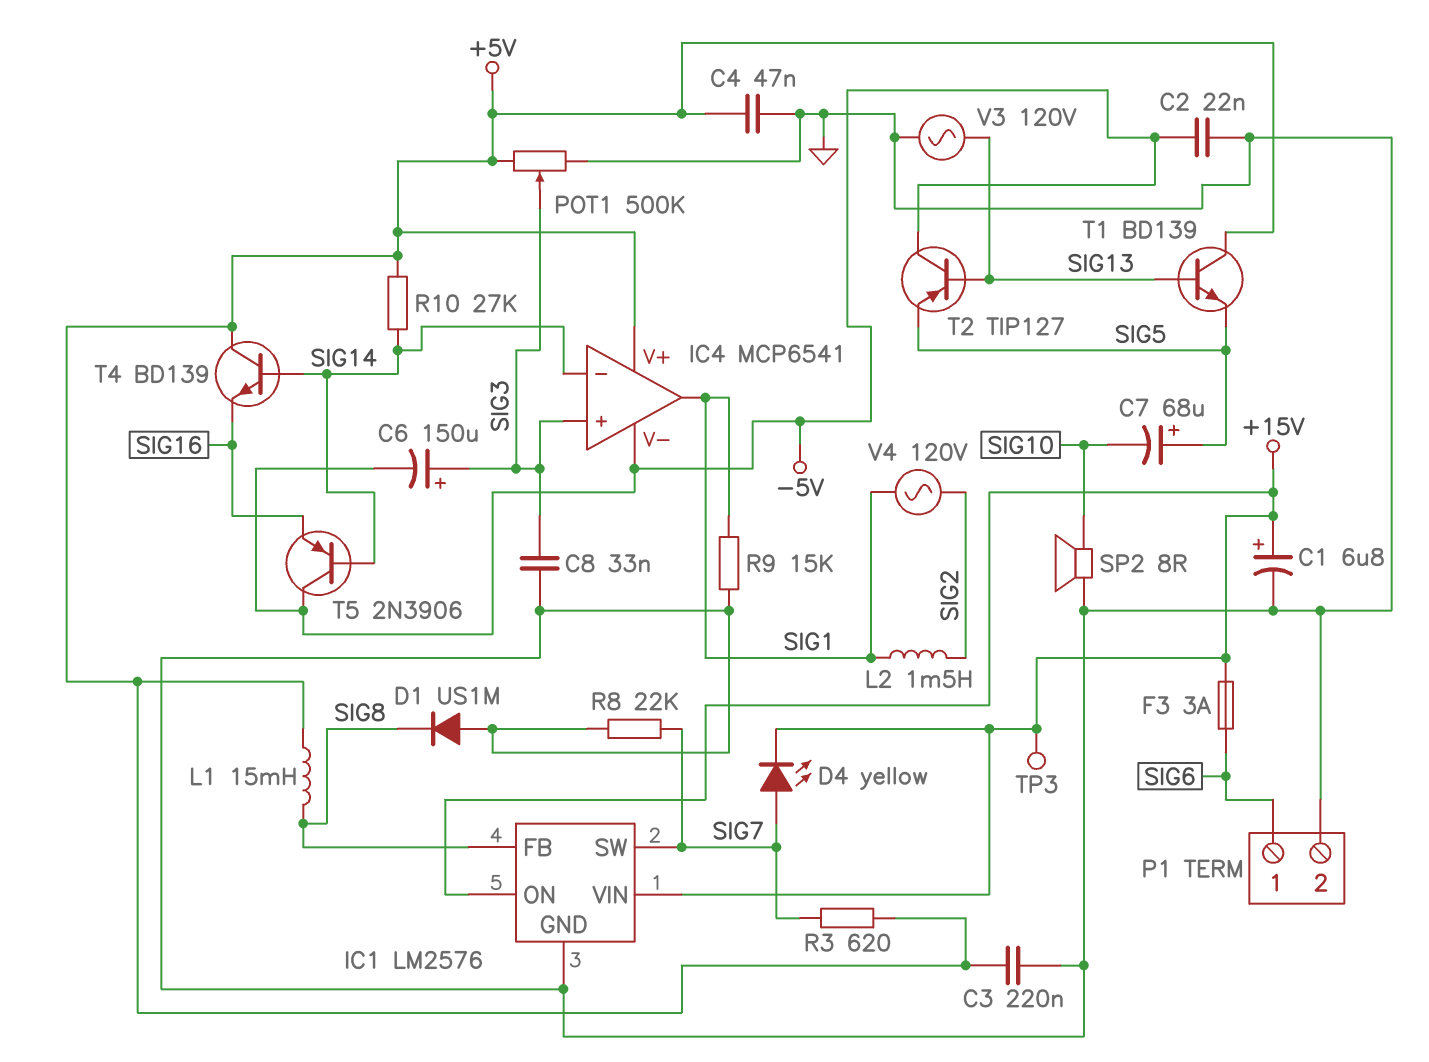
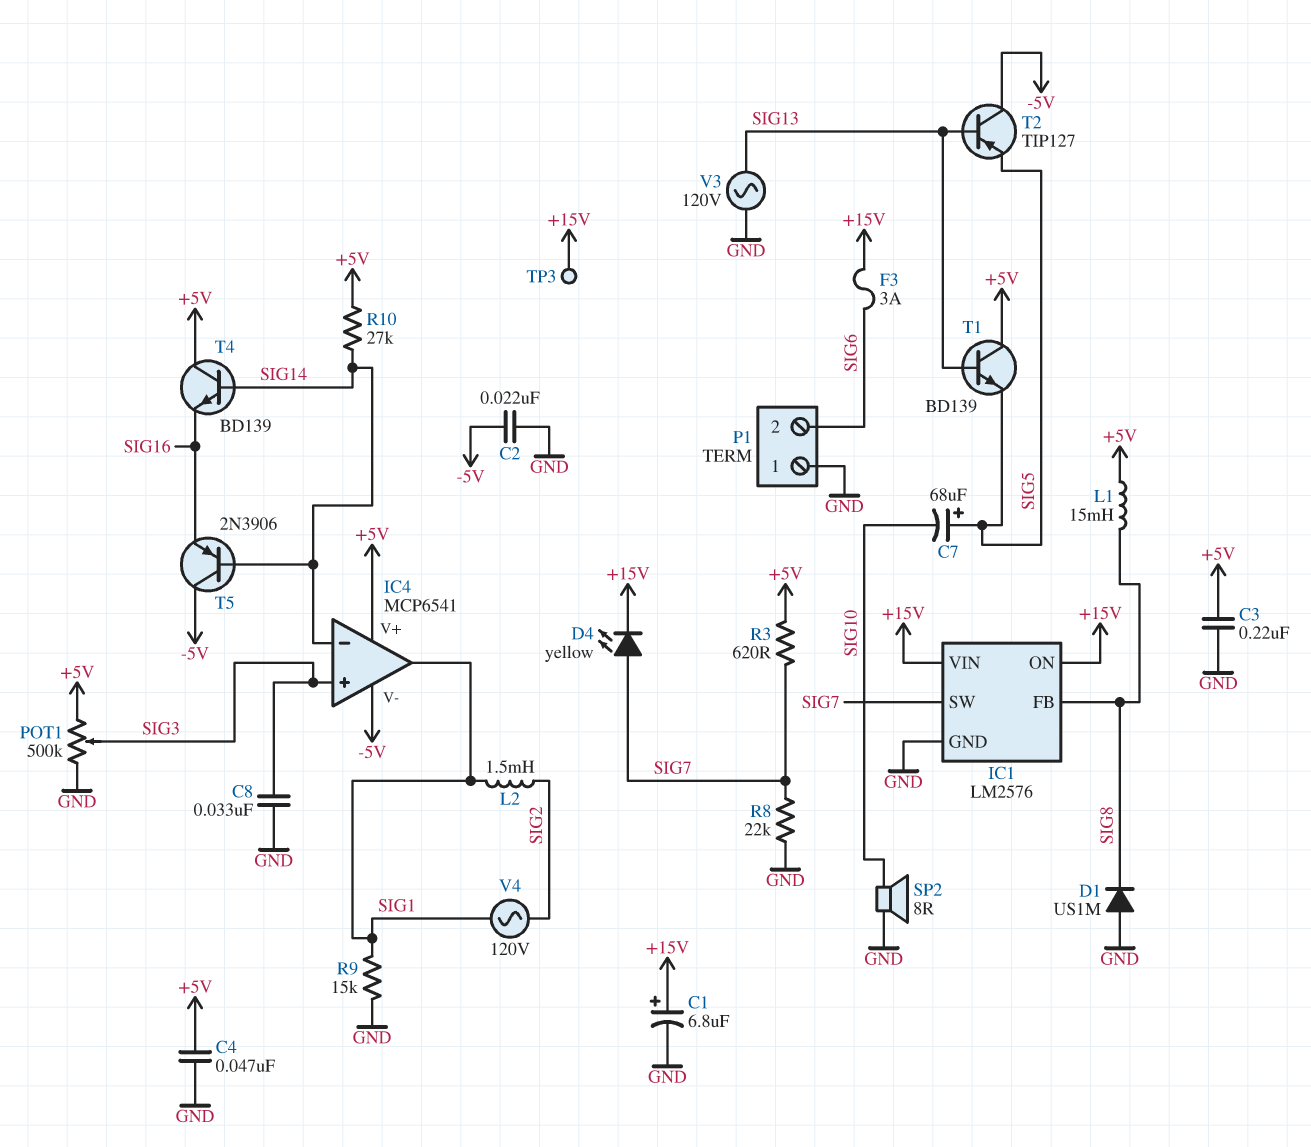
C6: 150uF (plus SIG3, minus -5V) -> none
P1 pin 1: SIG6 -> GND
P1 pin 2: GND -> SIG6

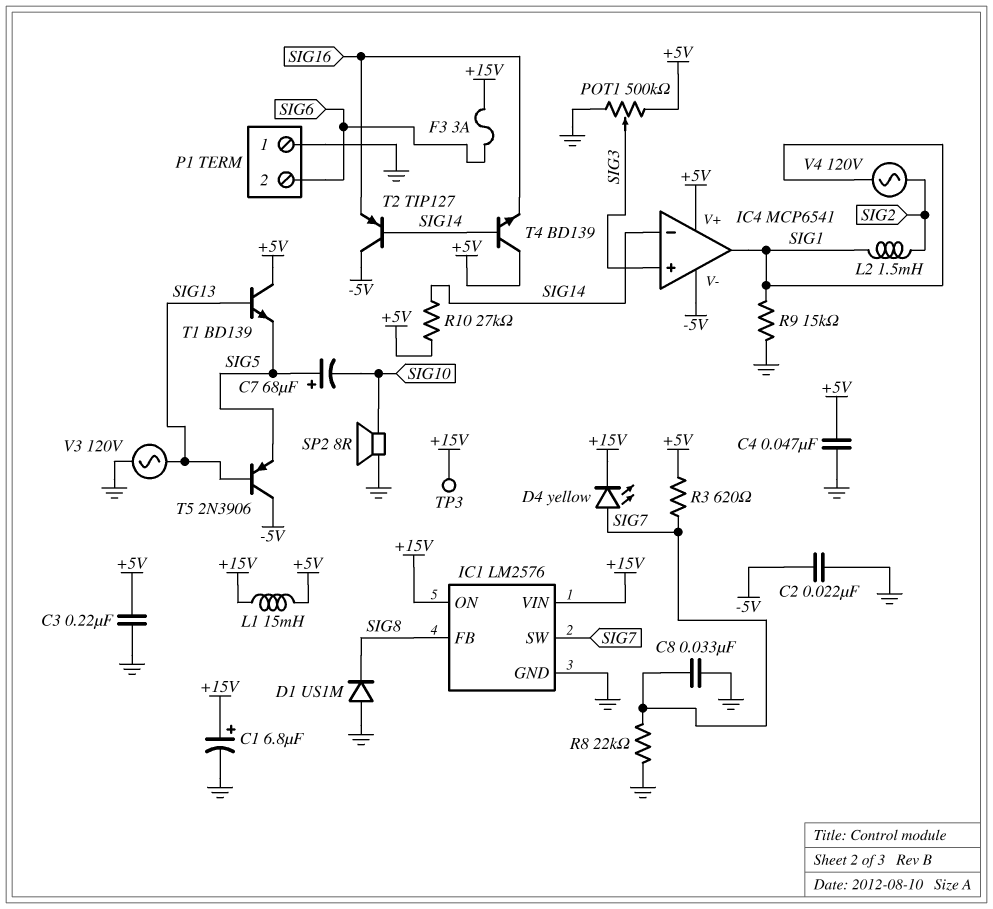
C8: 33nF (GND, SIG3) -> 33nF (GND, SIG7)
L1: 15mH (+5V, SIG8) -> 15mH (+5V, +15V)
T2: PNP TIP127 (B SIG13, C -5V, E SIG5) -> PNP TIP127 (B SIG14, C -5V, E SIG16)
T5: PNP 2N3906 (B SIG14, C -5V, E SIG16) -> PNP 2N3906 (B SIG13, C -5V, E SIG5)

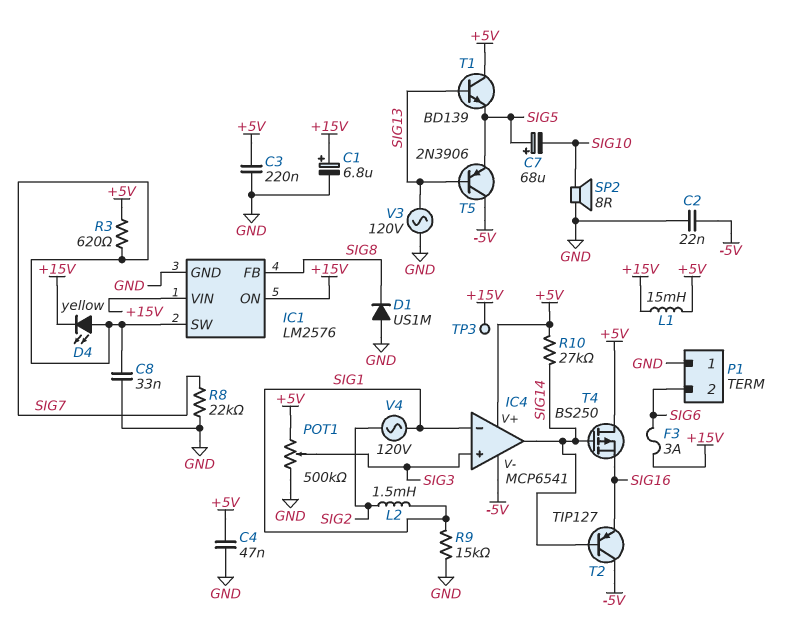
IC4 pin in-: SIG14 -> SIG1
IC4 pin out: SIG1 -> SIG14
T4: NPN BD139 (B SIG14, C +5V, E SIG16) -> PMOS BS250 (G SIG14, D +5V, S SIG16)

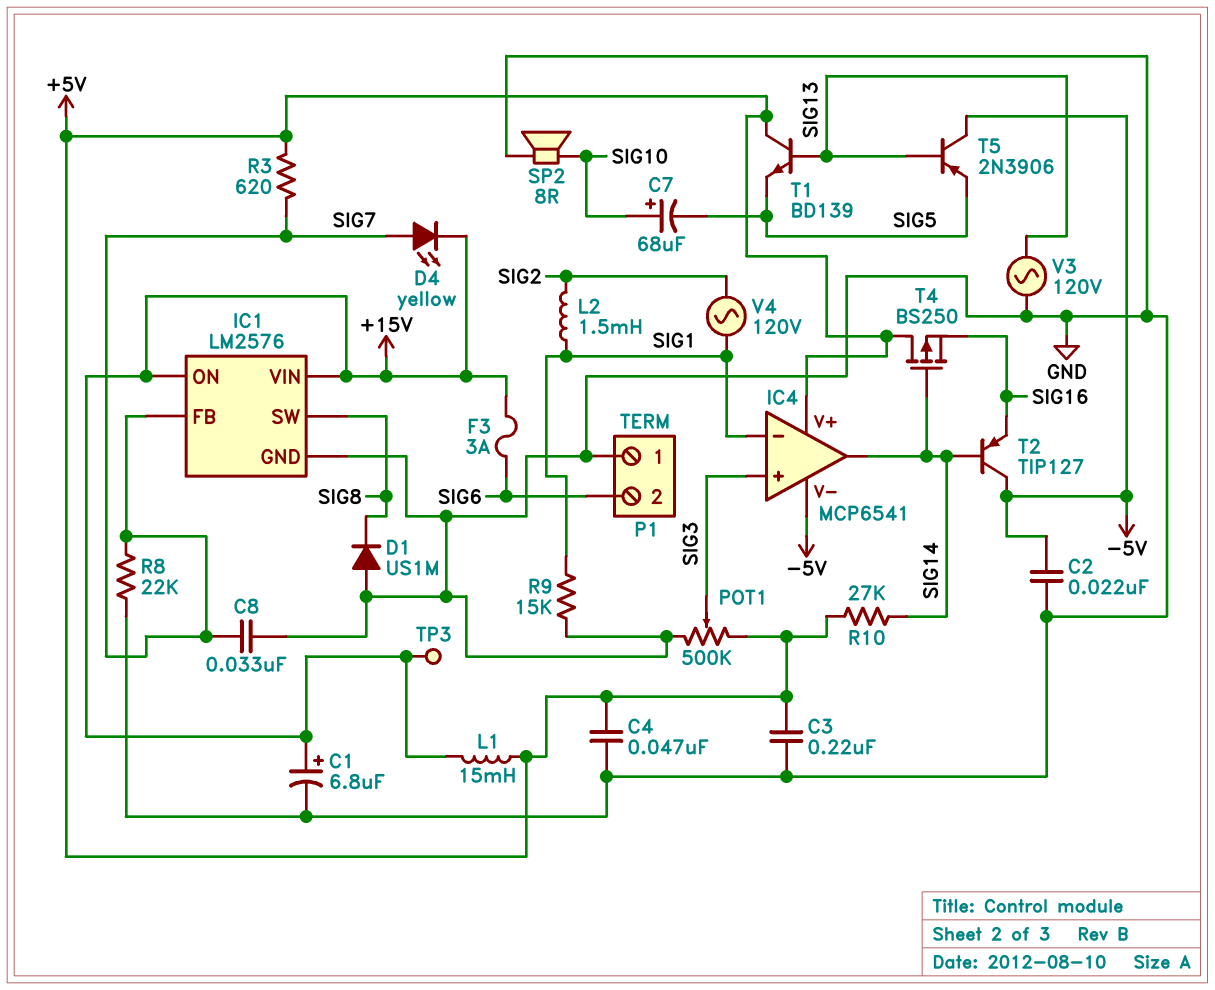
C7: 68uF (plus SIG5, minus SIG10) -> 68uF (plus SIG10, minus SIG5)
IC1 pin FB: SIG8 -> SIG7
IC1 pin SW: SIG7 -> SIG8

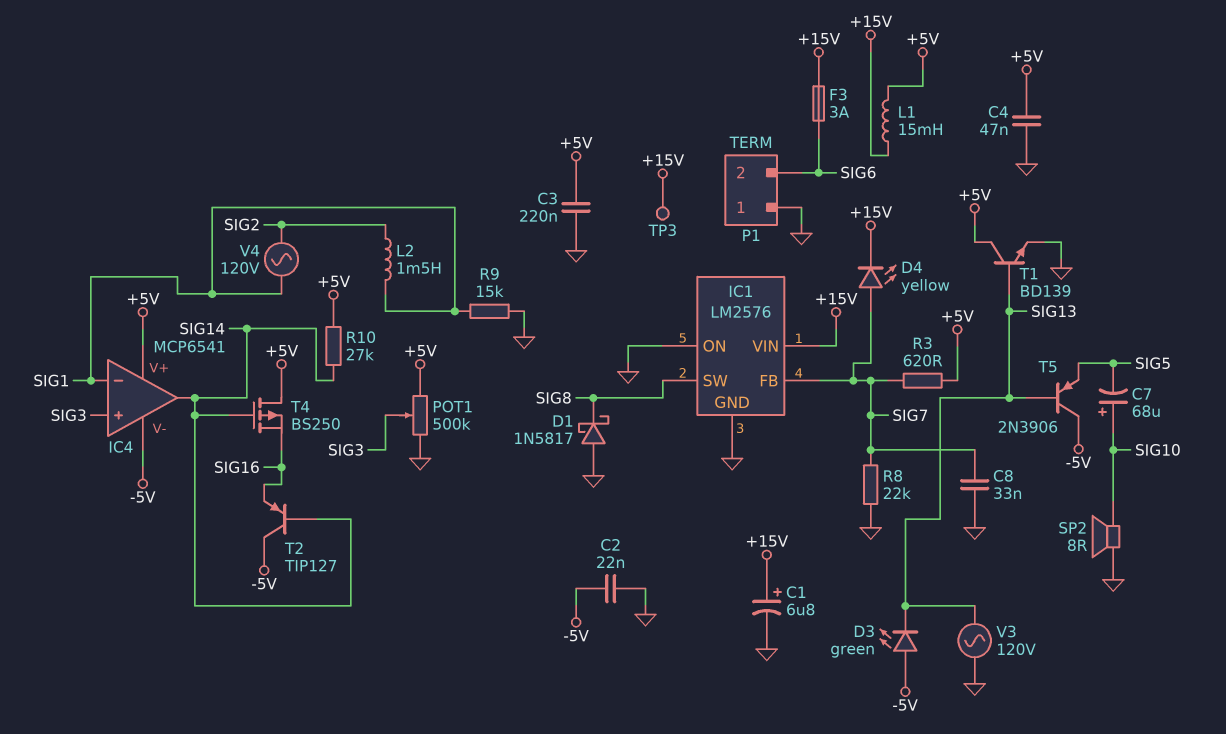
D1: diode US1M (A GND, K SIG8) -> schottky 1N5817 (A GND, K SIG8)
D3: none -> LED green (A -5V, K SIG13)
IC1 pin ON: +15V -> GND
T1: NPN BD139 (B SIG13, C +5V, E SIG5) -> NPN BD139 (B SIG13, C +5V, E GND)

